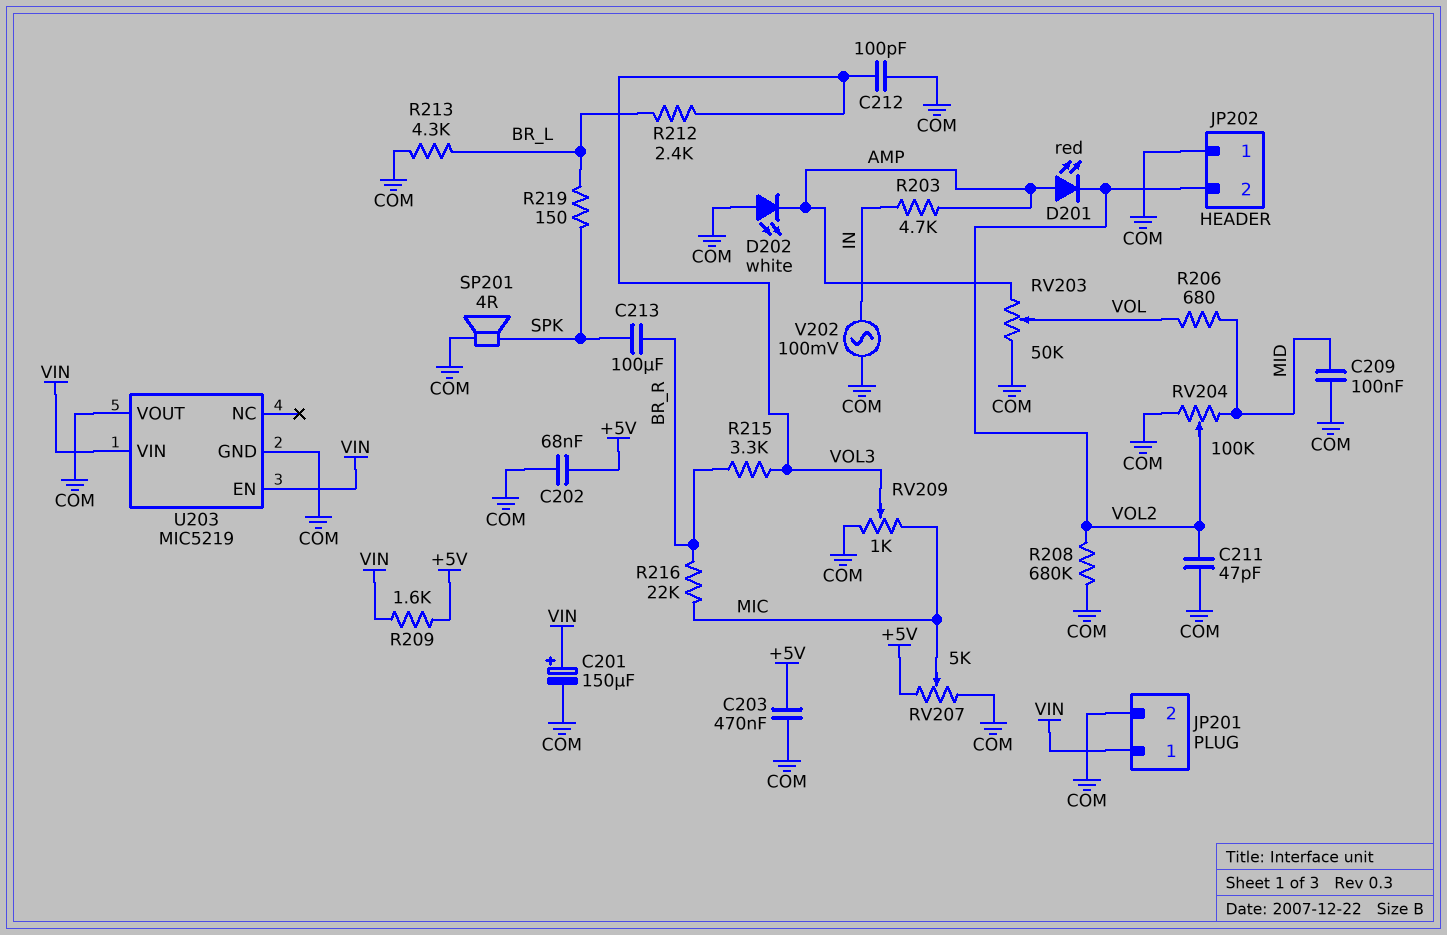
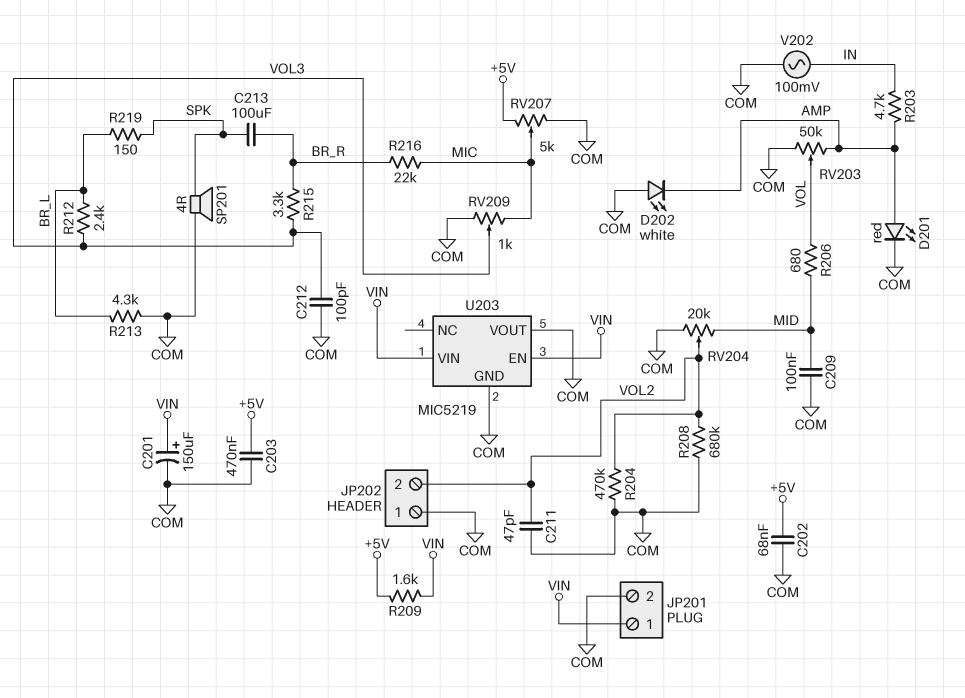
D201: LED red (A AMP, K VOL2) -> LED red (A AMP, K COM)
R204: none -> 470k (COM, VOL2)
RV204: 100k (COM, MID, wiper VOL2) -> 20k (COM, MID, wiper VOL2)

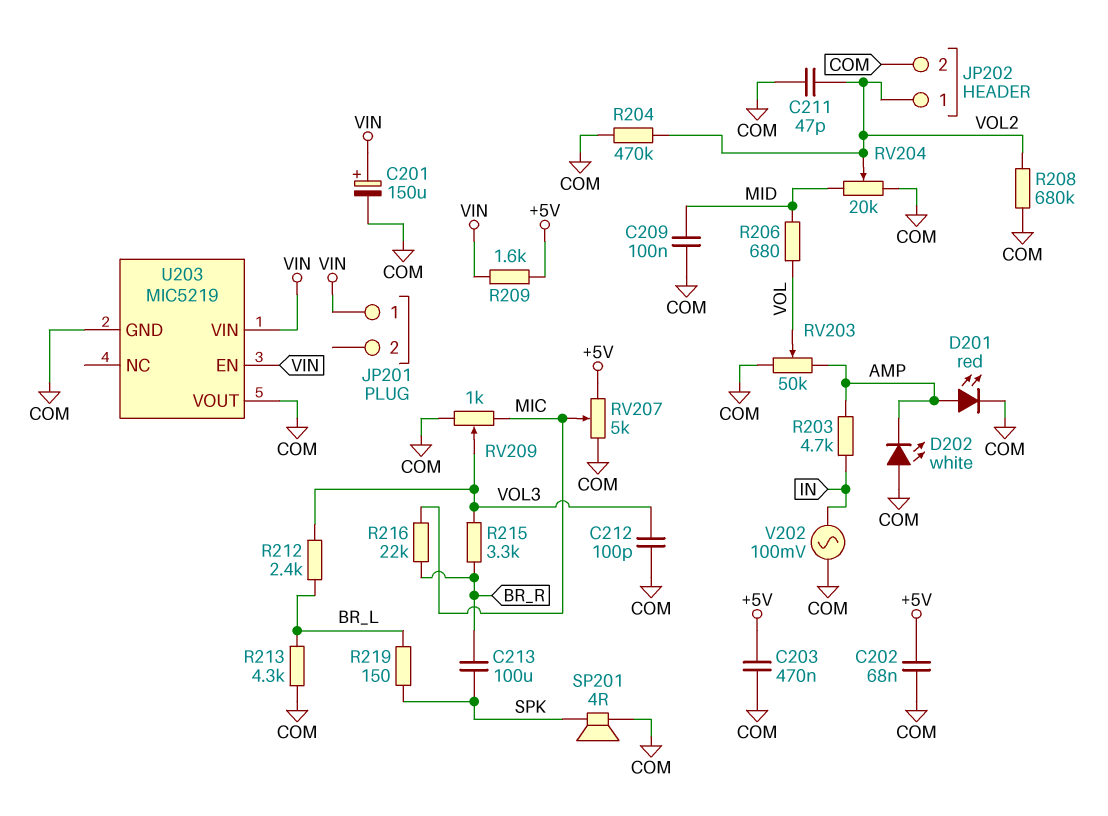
JP201 pin 2: COM -> none
JP202 pin 1: COM -> VOL2
JP202 pin 2: VOL2 -> COM

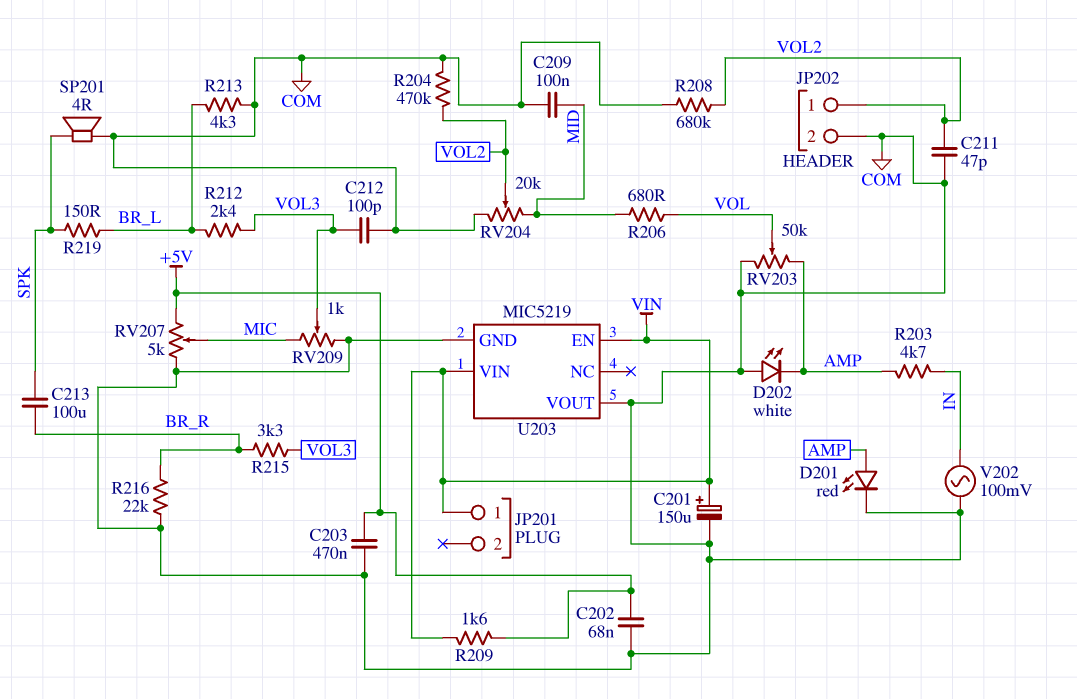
R216: 22k (BR_R, MIC) -> 22k (BR_R, COM)

